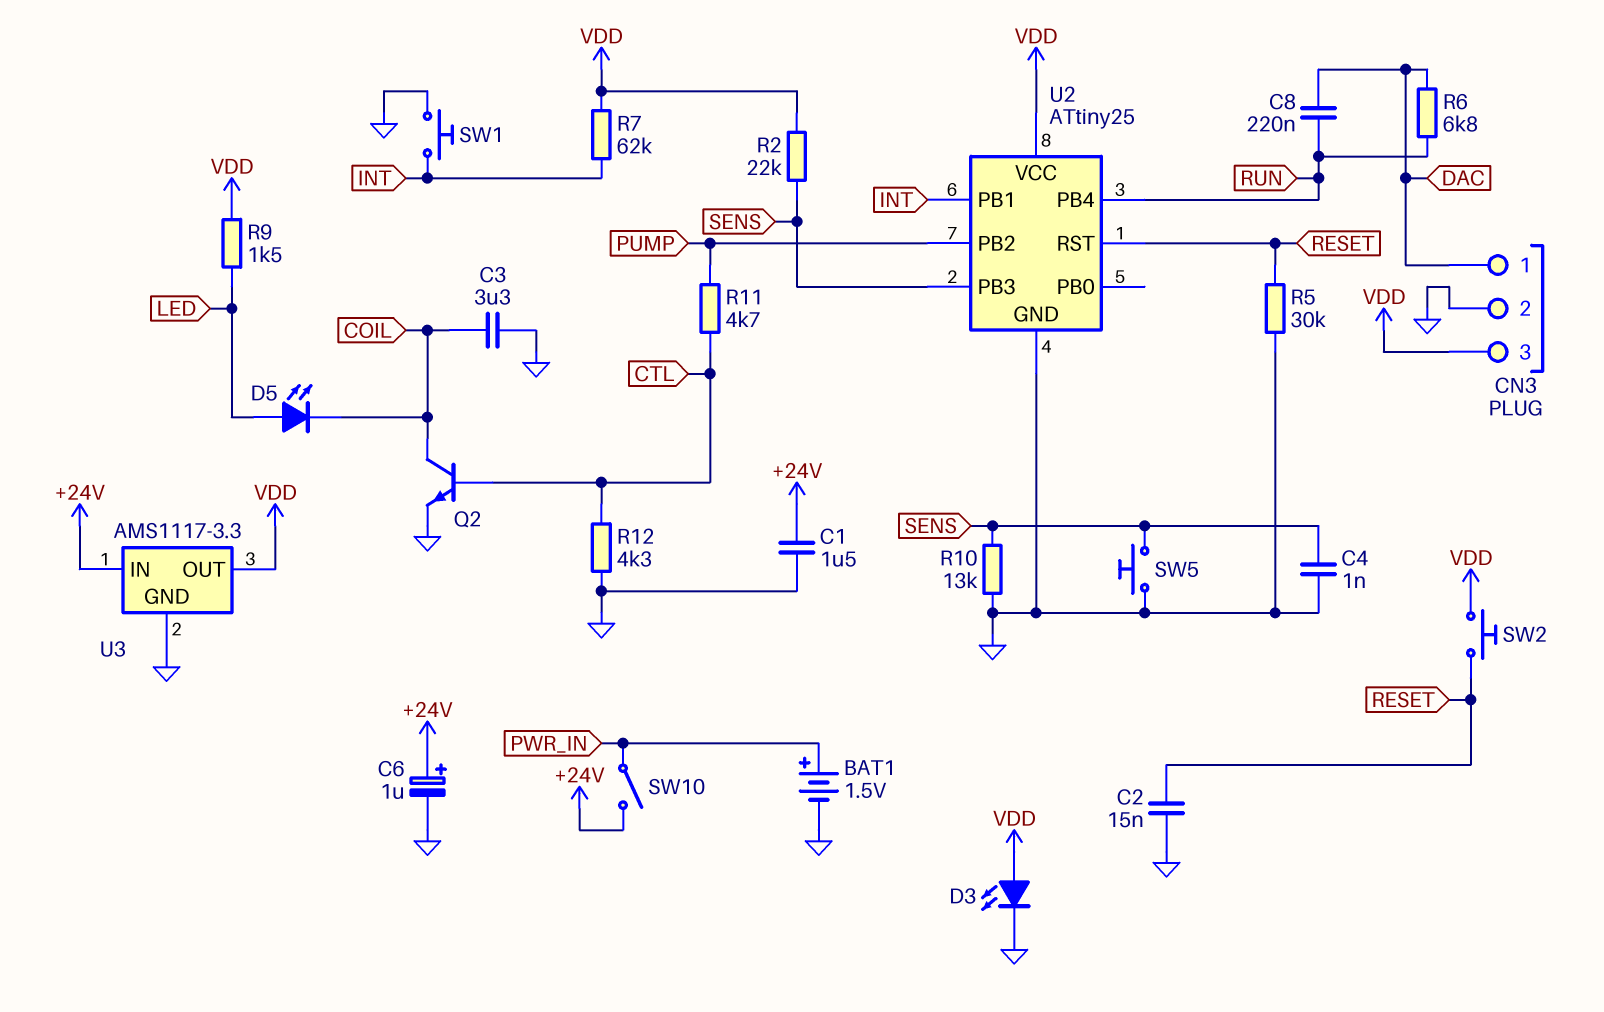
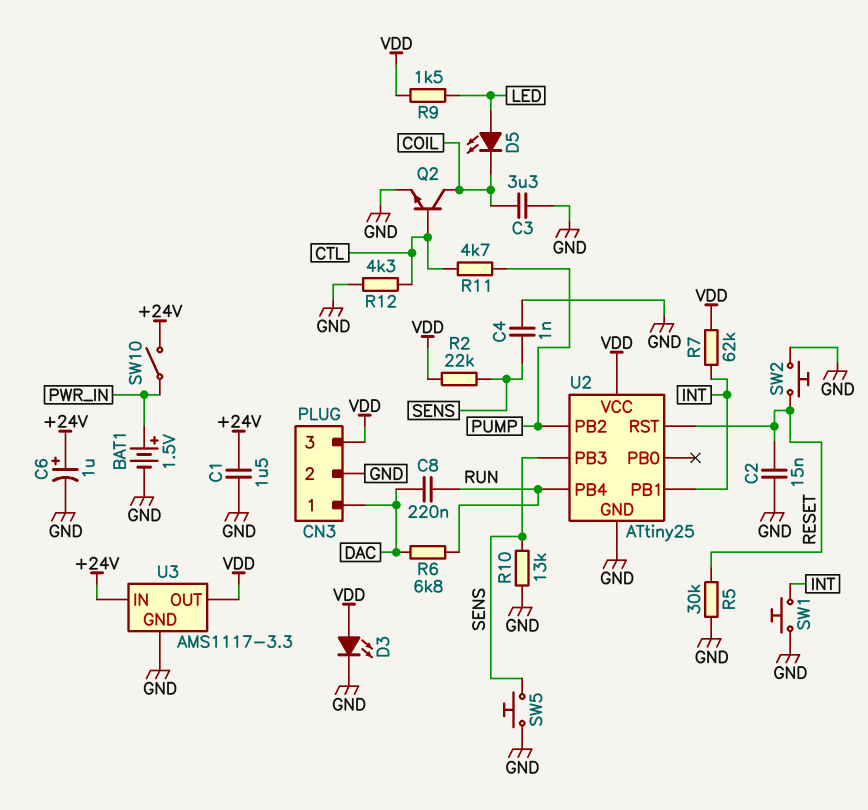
SW2: button (RESET, VDD) -> button (GND, RESET)

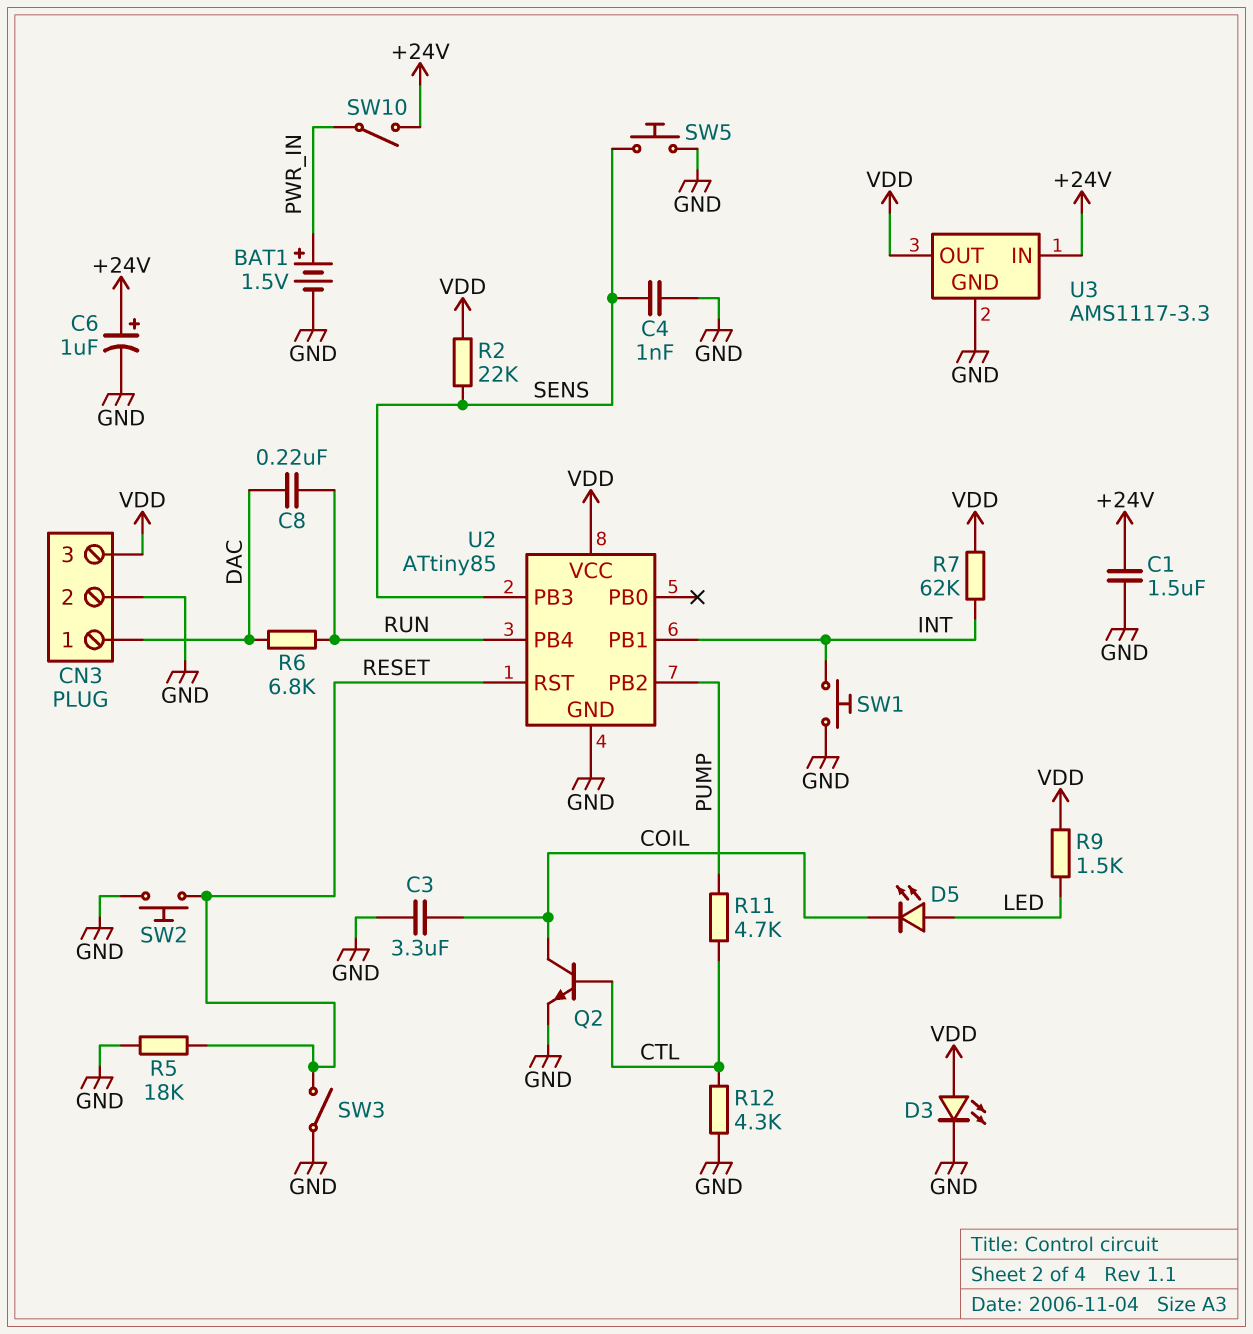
C2: 15nF (GND, RESET) -> none
R5: 30k (GND, RESET) -> 18k (GND, RESET)
R10: 13k (GND, SENS) -> none
SW3: none -> switch (GND, RESET)
U2: ATtiny25 -> ATtiny85

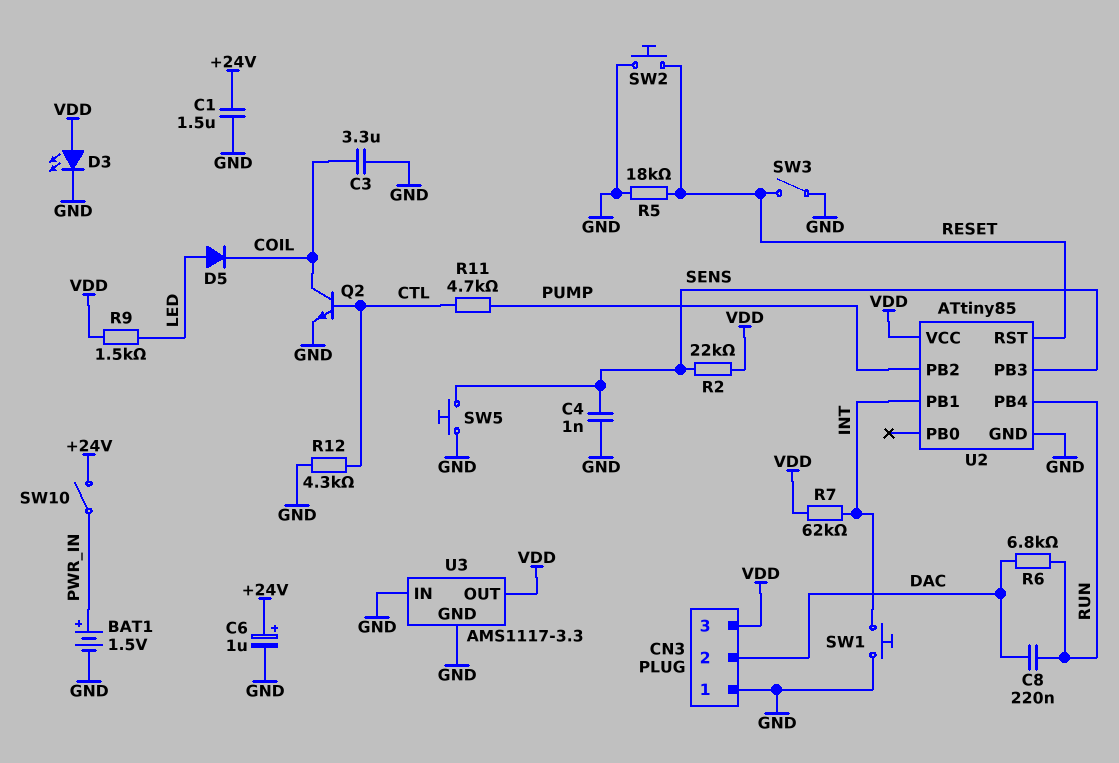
CN3 pin 1: DAC -> GND
CN3 pin 2: GND -> DAC
D5: LED (A LED, K COIL) -> diode (A LED, K COIL)
U3 pin IN: +24V -> GND

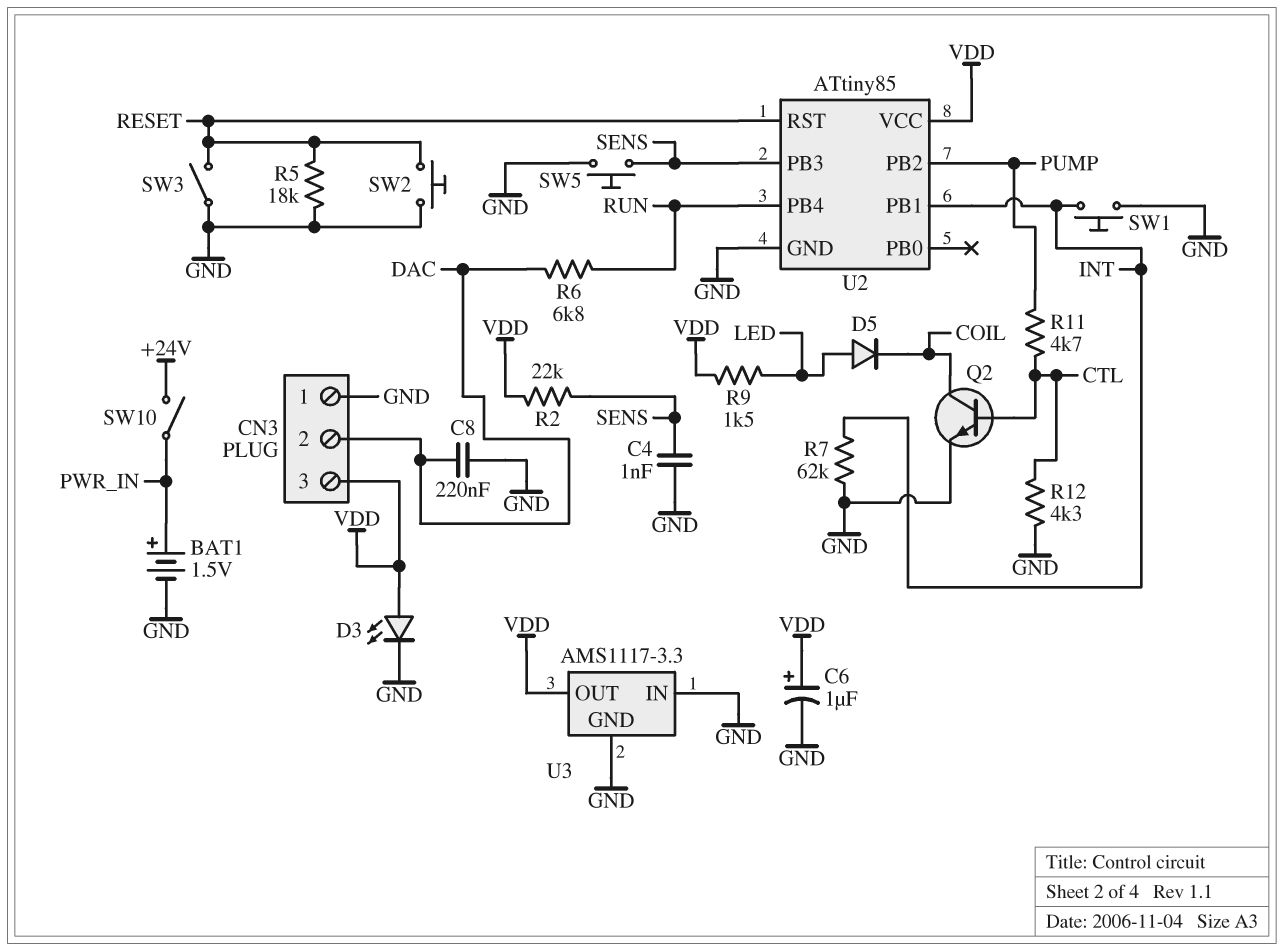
C1: 1.5uF (+24V, GND) -> none
C3: 3.3uF (COIL, GND) -> none
C6: 1uF (plus +24V, minus GND) -> 1uF (plus VDD, minus GND)
C8: 220nF (DAC, RUN) -> 220nF (DAC, GND)
R7: 62k (INT, VDD) -> 62k (GND, INT)

